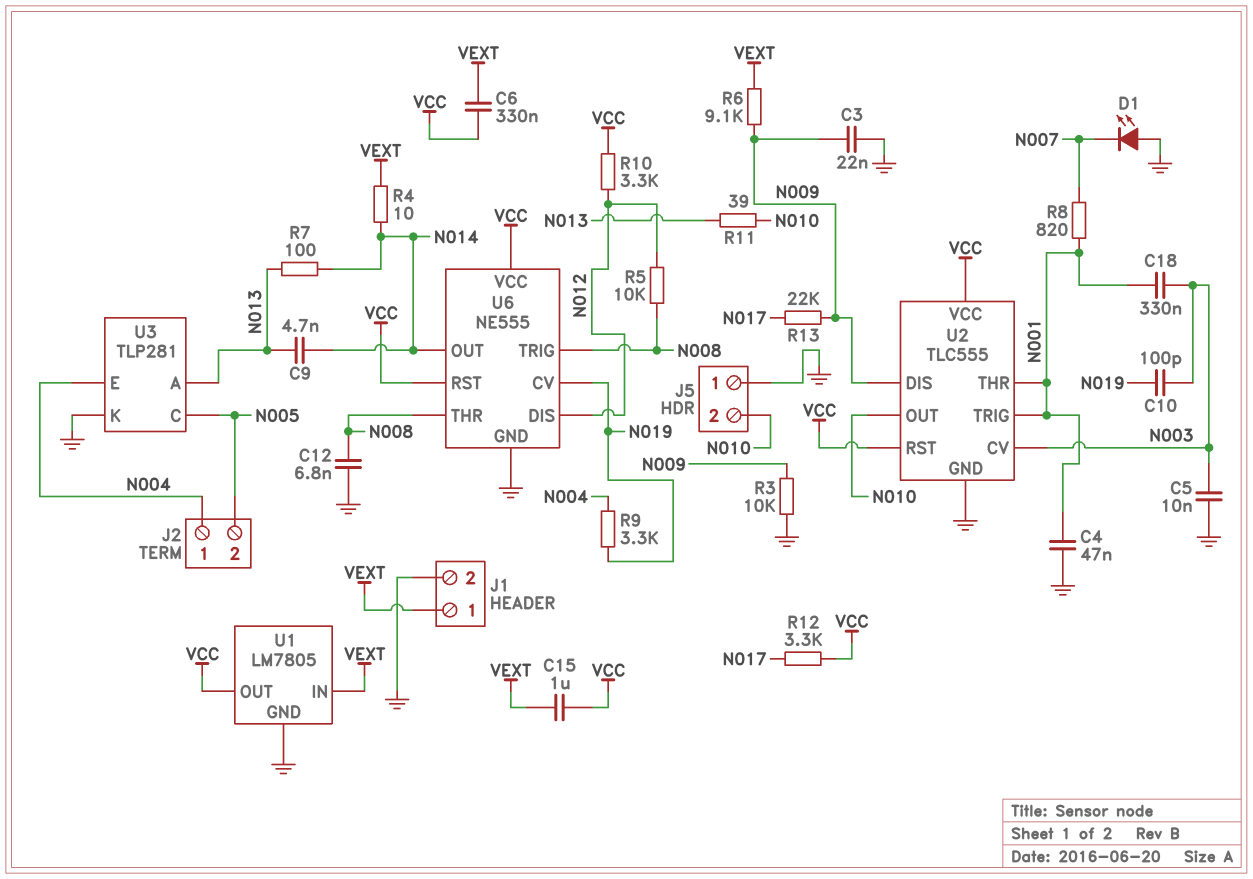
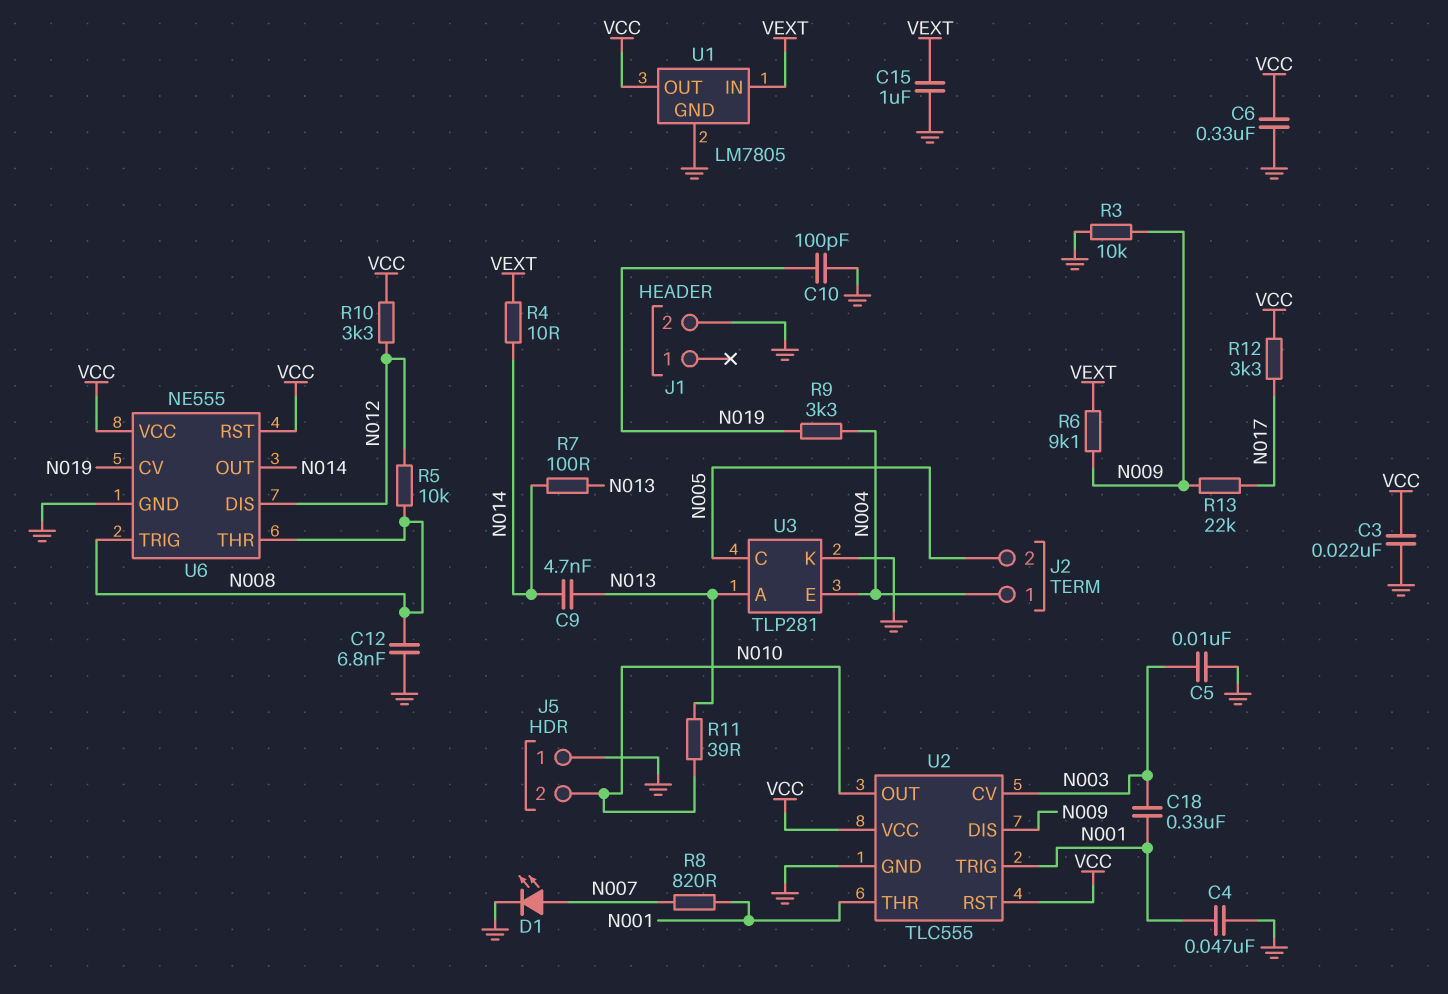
C3: 22nF (GND, N009) -> 22nF (GND, VCC)
C6: 330nF (VCC, VEXT) -> 330nF (GND, VCC)
C10: 100pF (N003, N019) -> 100pF (GND, N019)
C15: 1uF (VCC, VEXT) -> 1uF (GND, VEXT)
D1: LED (A GND, K N007) -> LED (A N007, K GND)
J1 pin 1: VEXT -> none

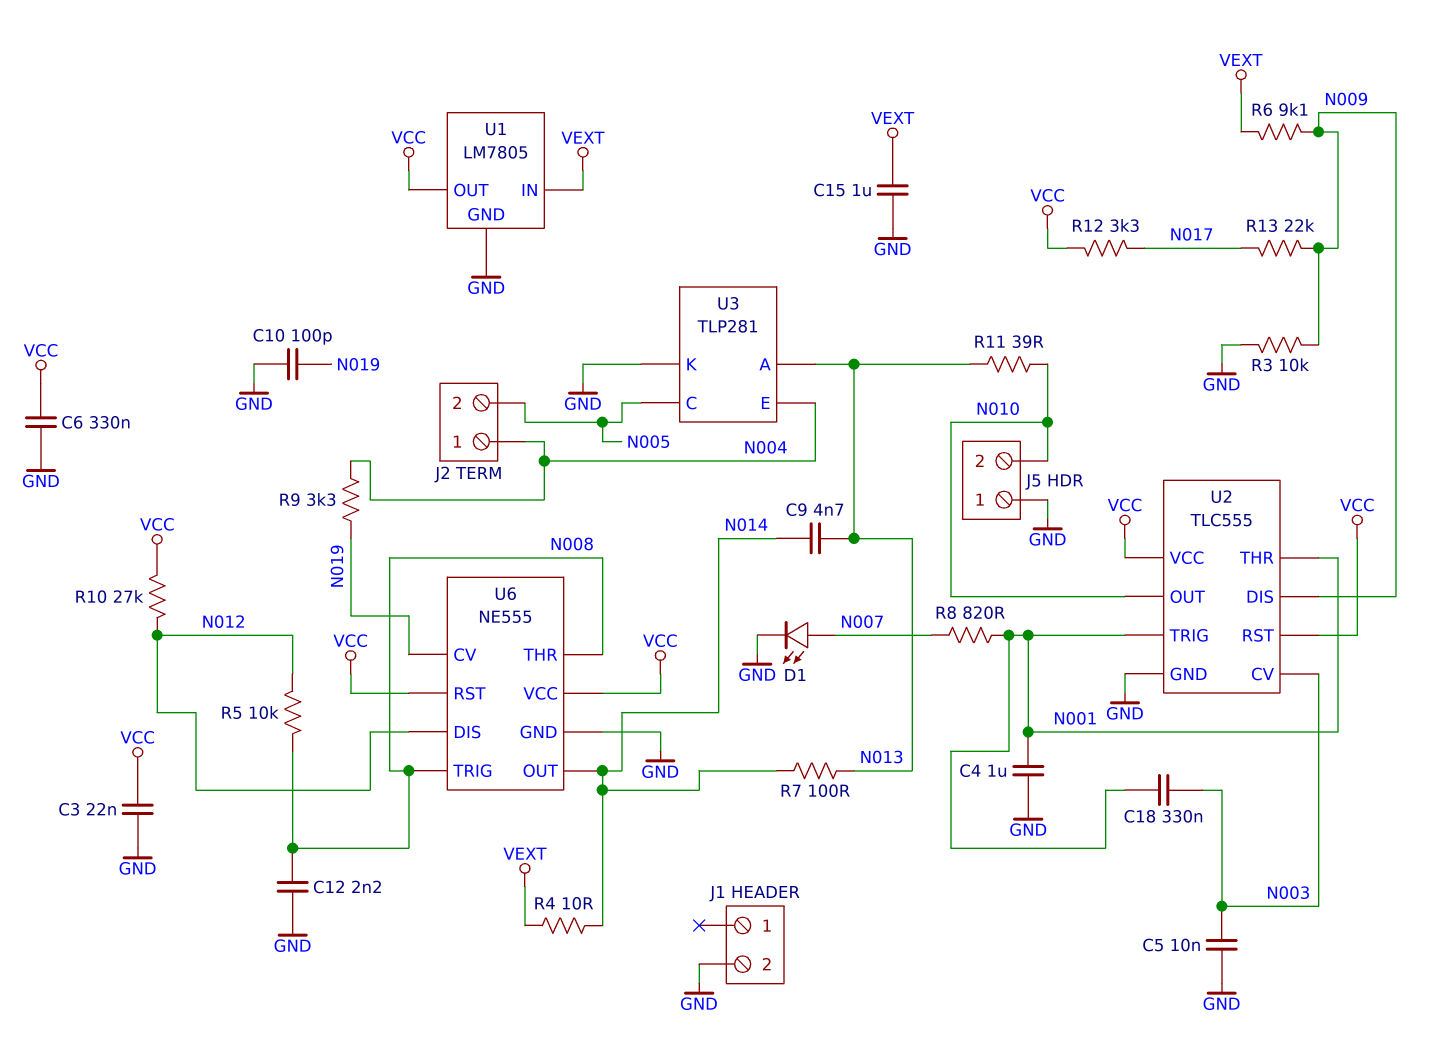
C4: 47nF (GND, N001) -> 1uF (GND, N001)
C12: 6.8nF (GND, N008) -> 2.2nF (GND, N008)
R10: 3.3k (N012, VCC) -> 27k (N012, VCC)

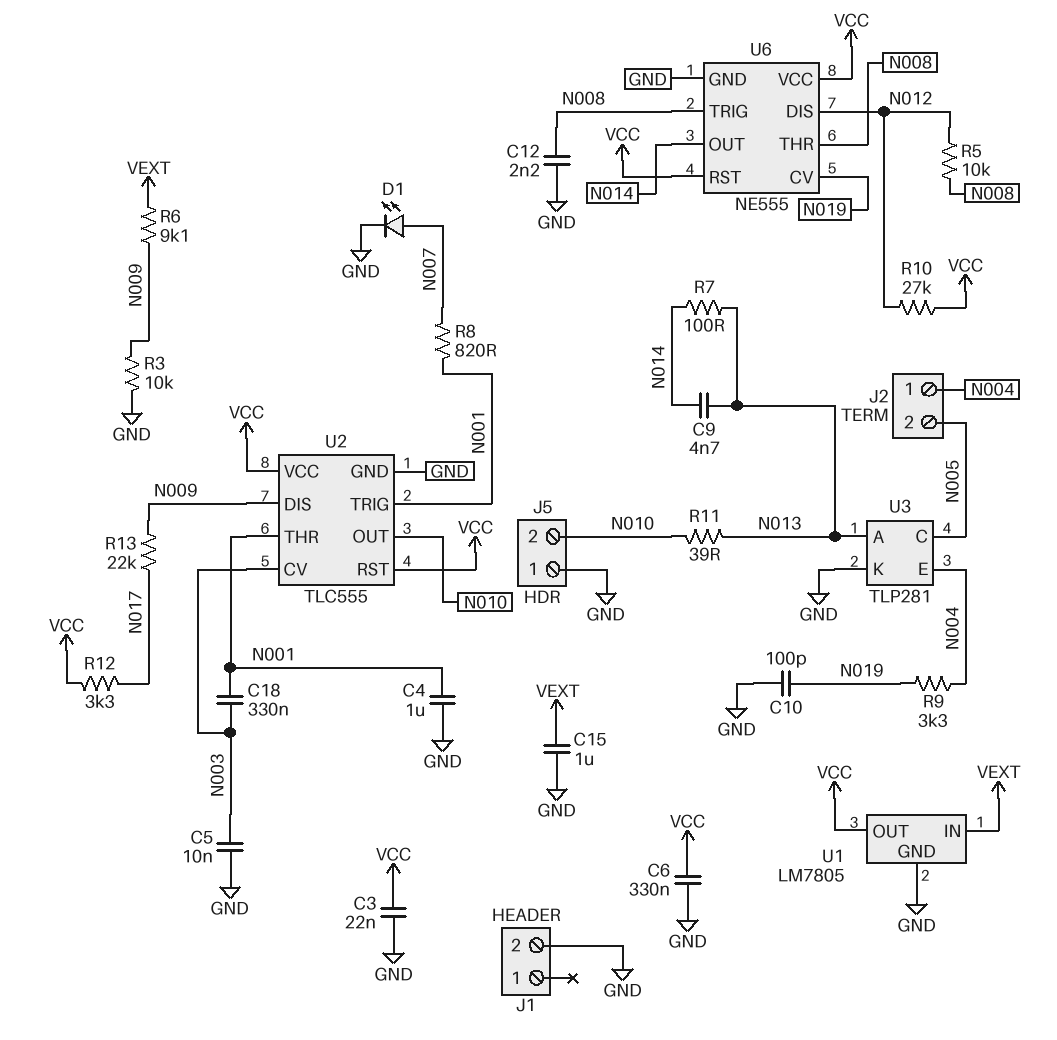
R4: 10 (N014, VEXT) -> none

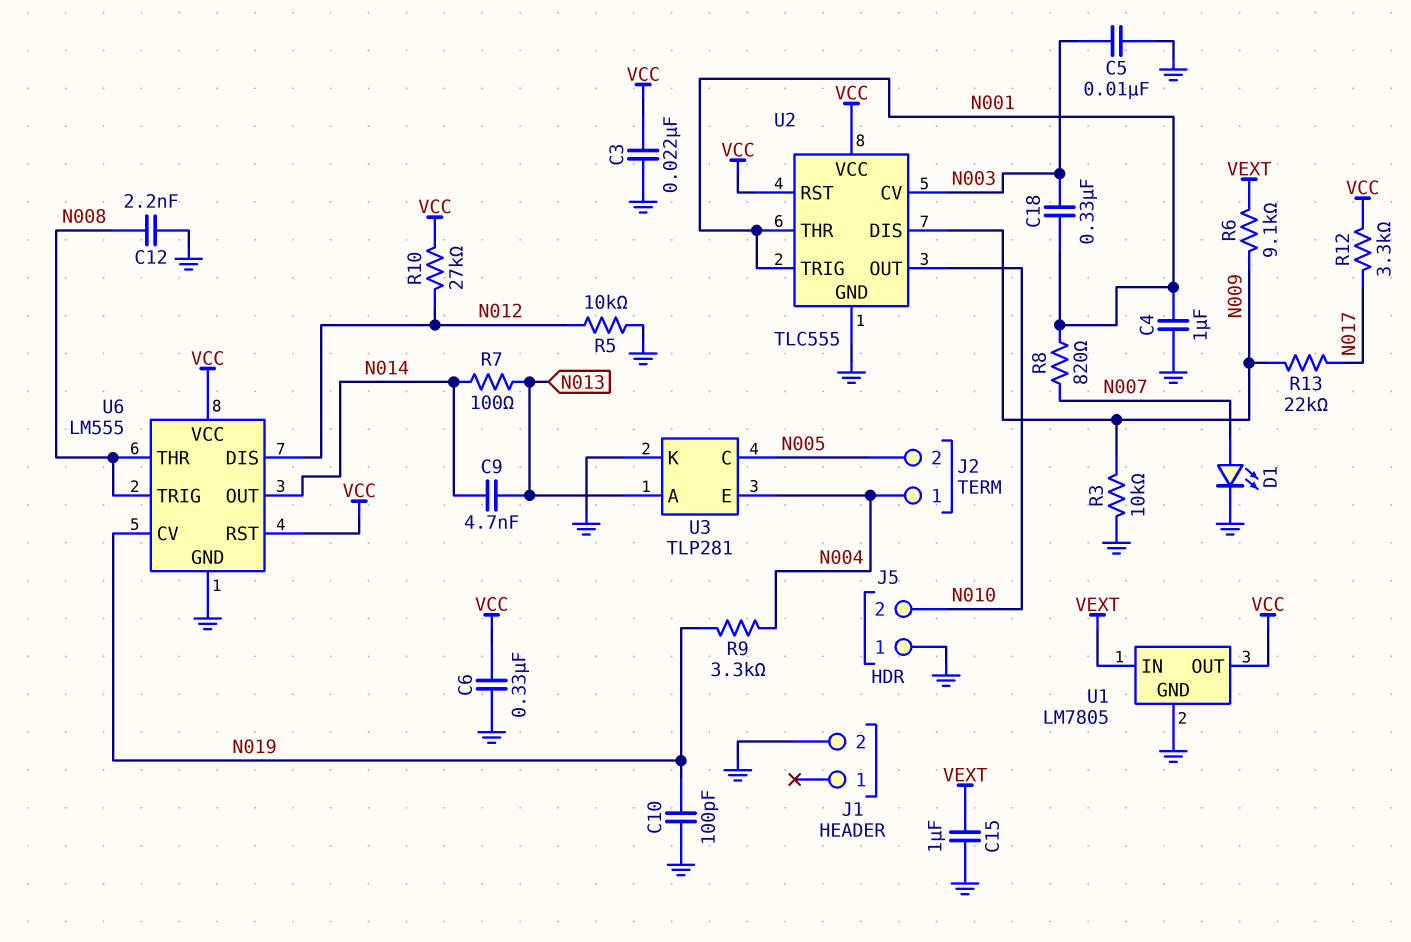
R5: 10k (N008, N012) -> 10k (GND, N012)
R11: 39 (N010, N013) -> none
U6: NE555 -> LM555

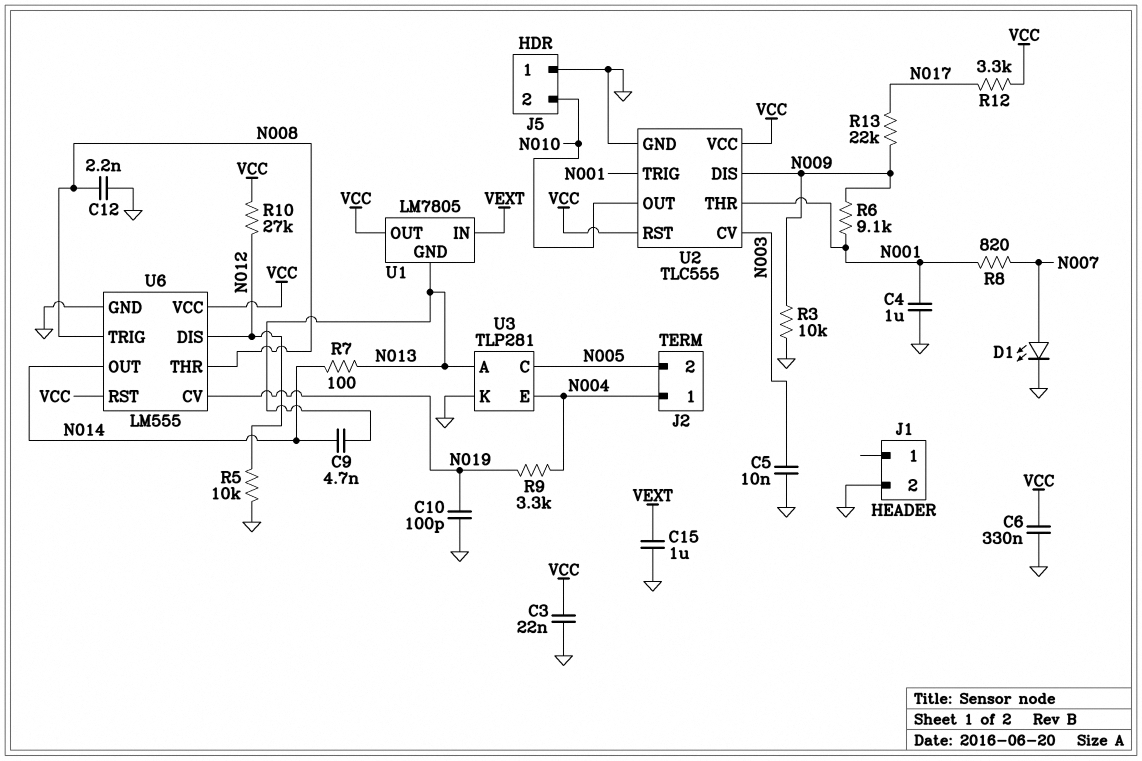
C18: 330nF (N001, N003) -> none
R6: 9.1k (N009, VEXT) -> 9.1k (N001, N009)
U1 pin GND: GND -> N013

